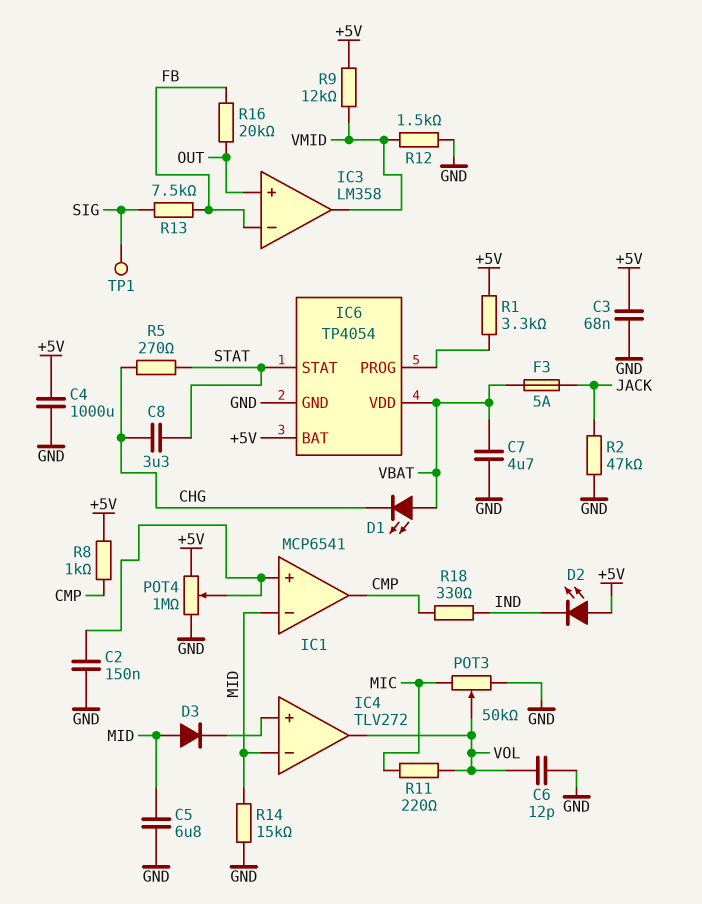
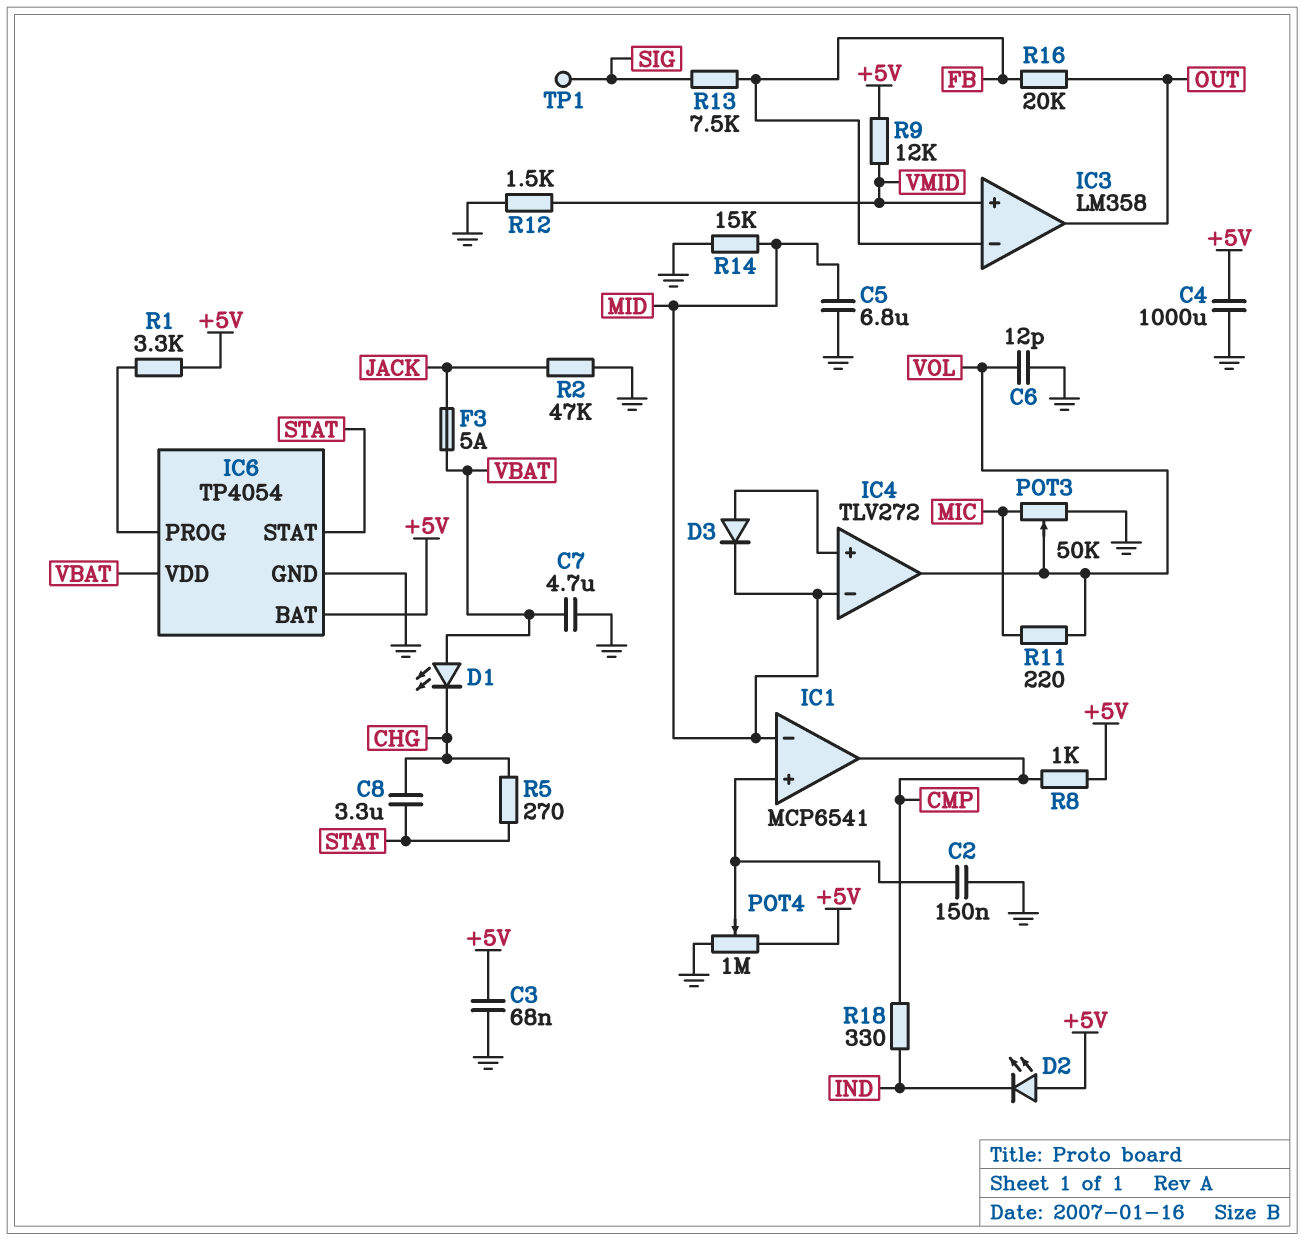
D3: diode (A MID, K IC4/in+) -> diode (A IC4/in+, K MID)
IC3 pin in+: OUT -> VMID
IC3 pin out: VMID -> OUT

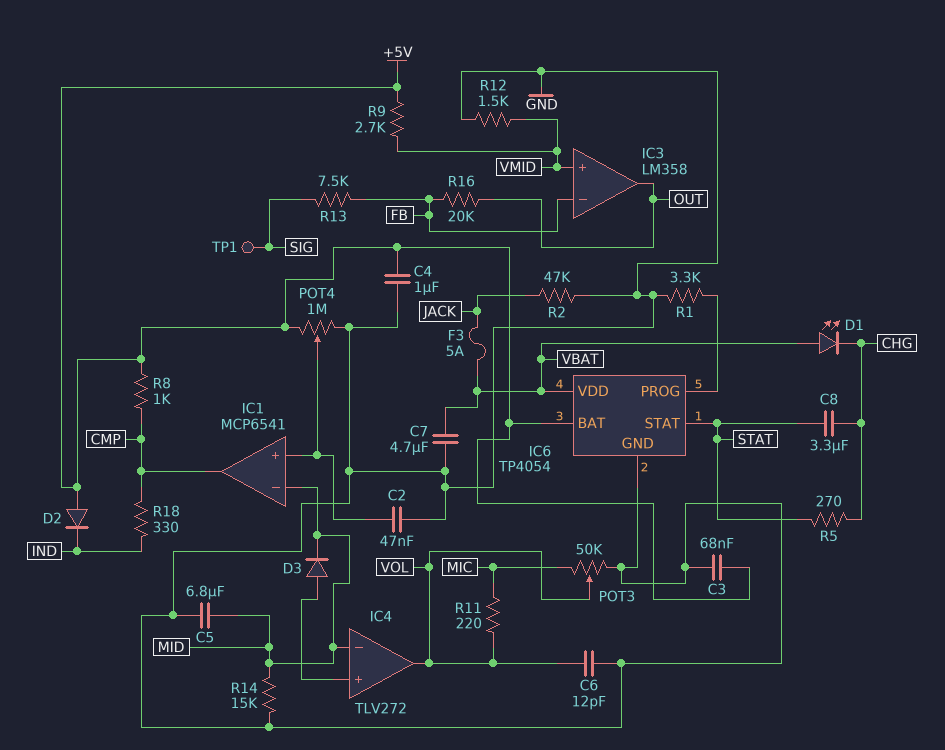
C2: 150nF (GND, IC1/in+) -> 47nF (GND, IC1/in+)
C4: 1000uF (+5V, GND) -> 1uF (+5V, GND)
D2: LED (A +5V, K IND) -> diode (A +5V, K IND)
R1: 3.3k (+5V, IC6/PROG) -> 3.3k (GND, IC6/PROG)
R9: 12k (+5V, VMID) -> 2.7k (+5V, VMID)

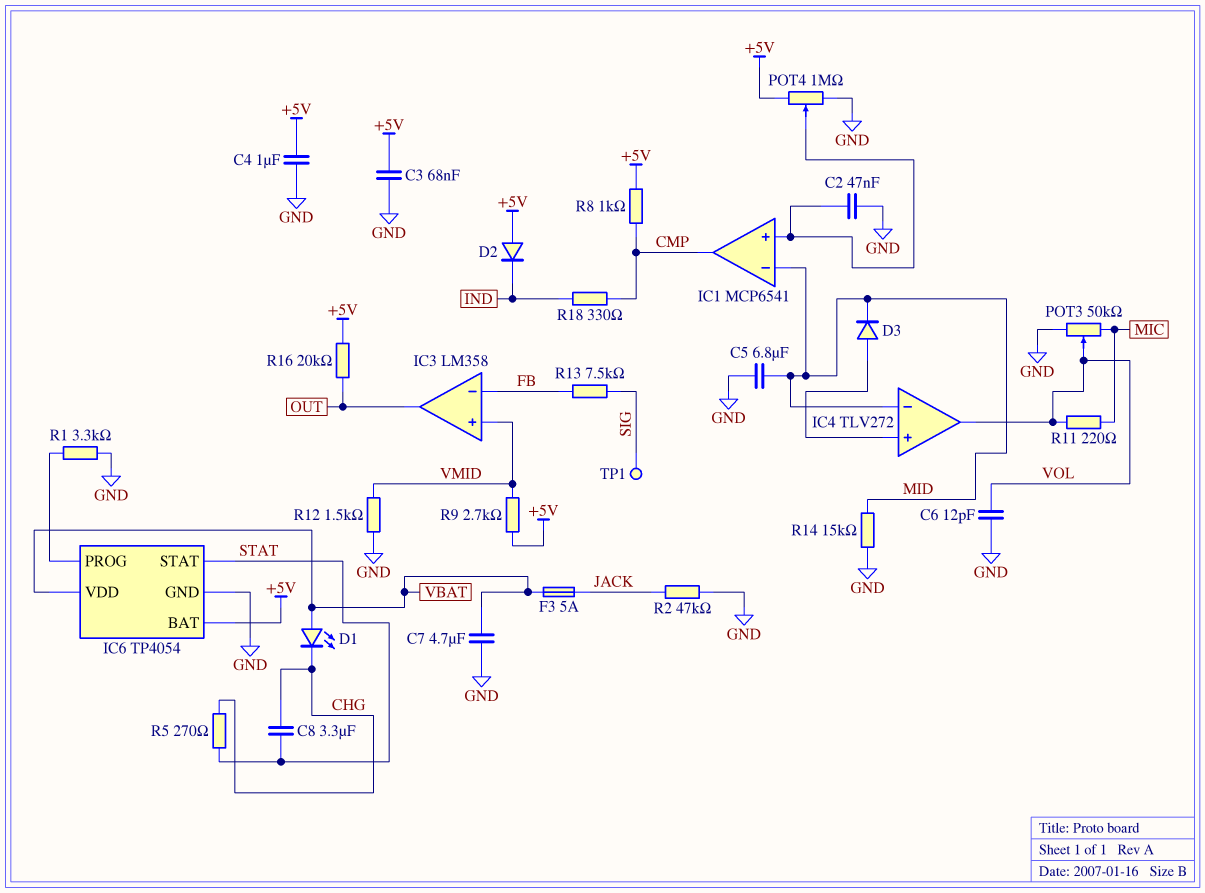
R16: 20k (FB, OUT) -> 20k (+5V, OUT)

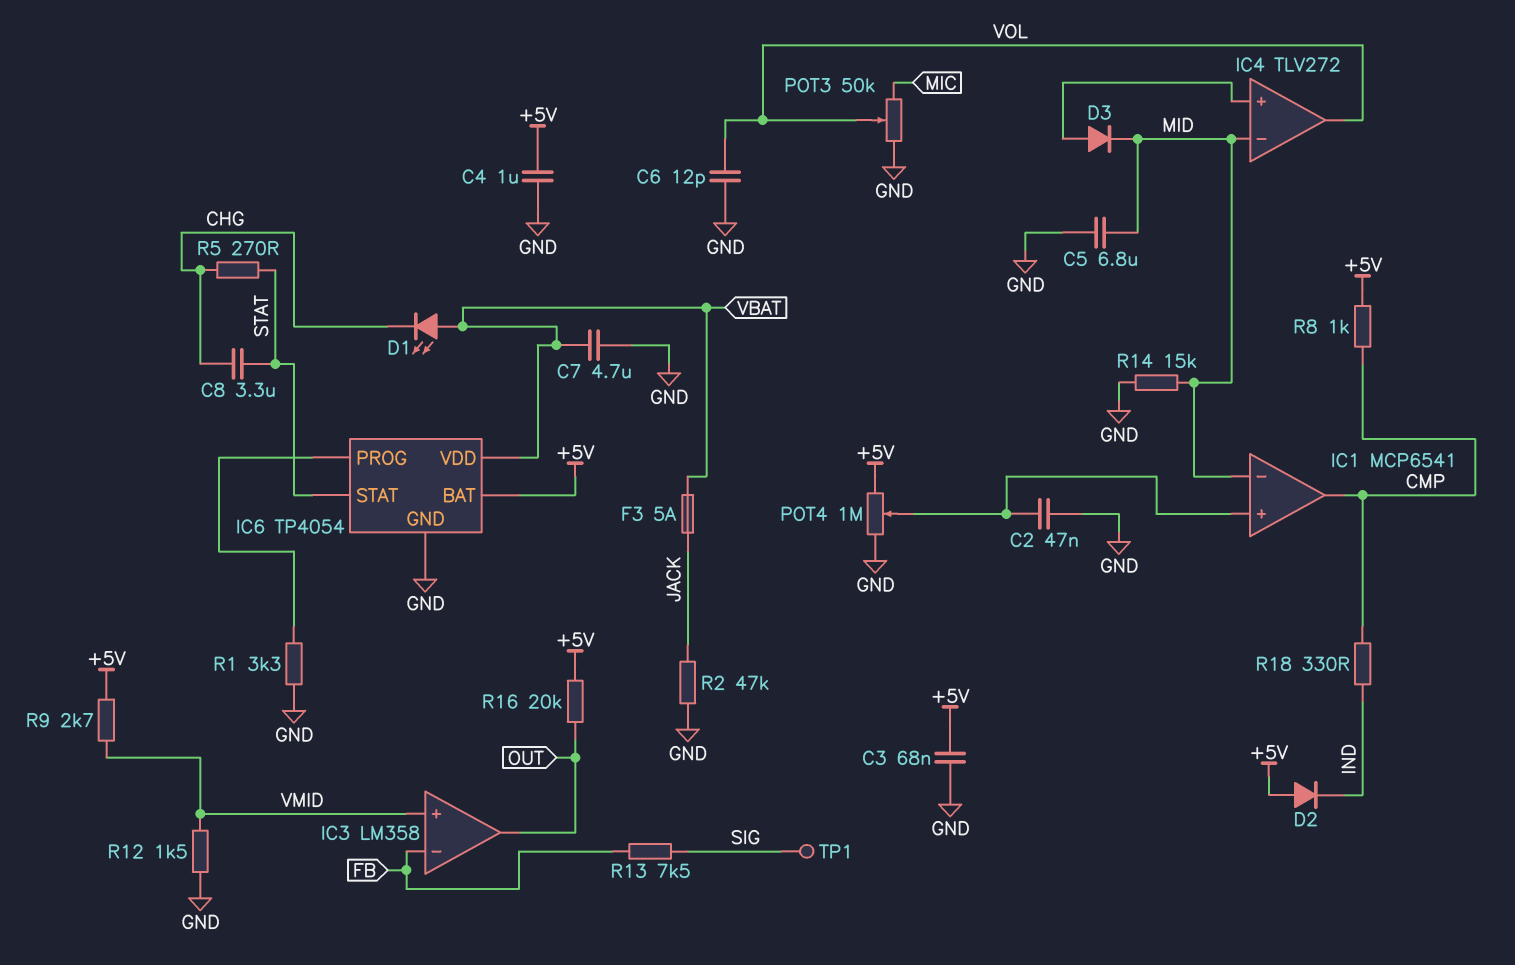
R11: 220 (MIC, VOL) -> none

